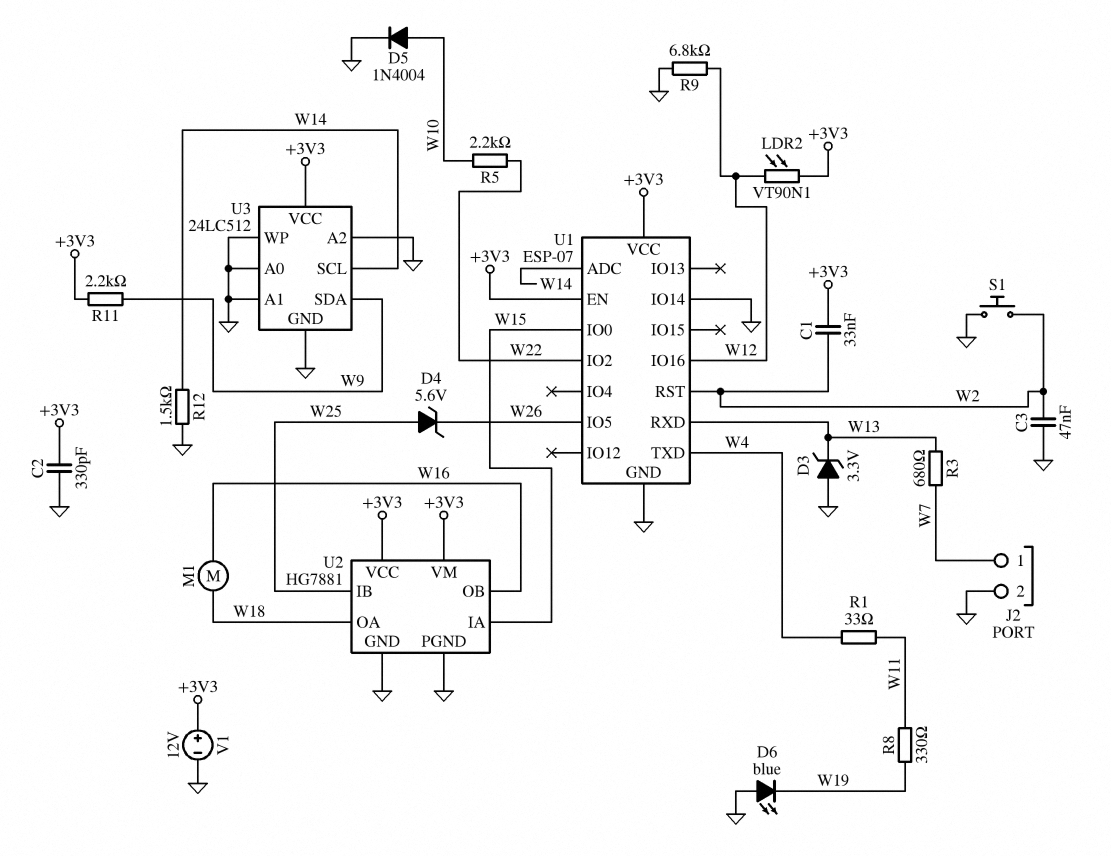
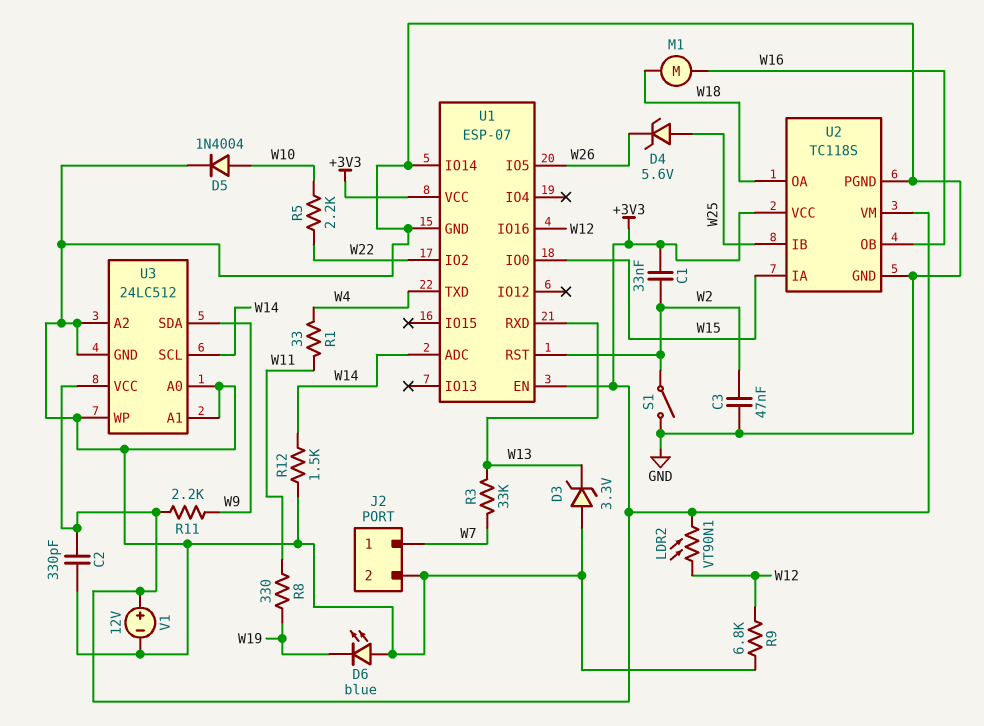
R3: 680 (W7, W13) -> 33k (W7, W13)
S1: button (GND, W2) -> switch (GND, W2)
U2: HG7881 -> TC118S

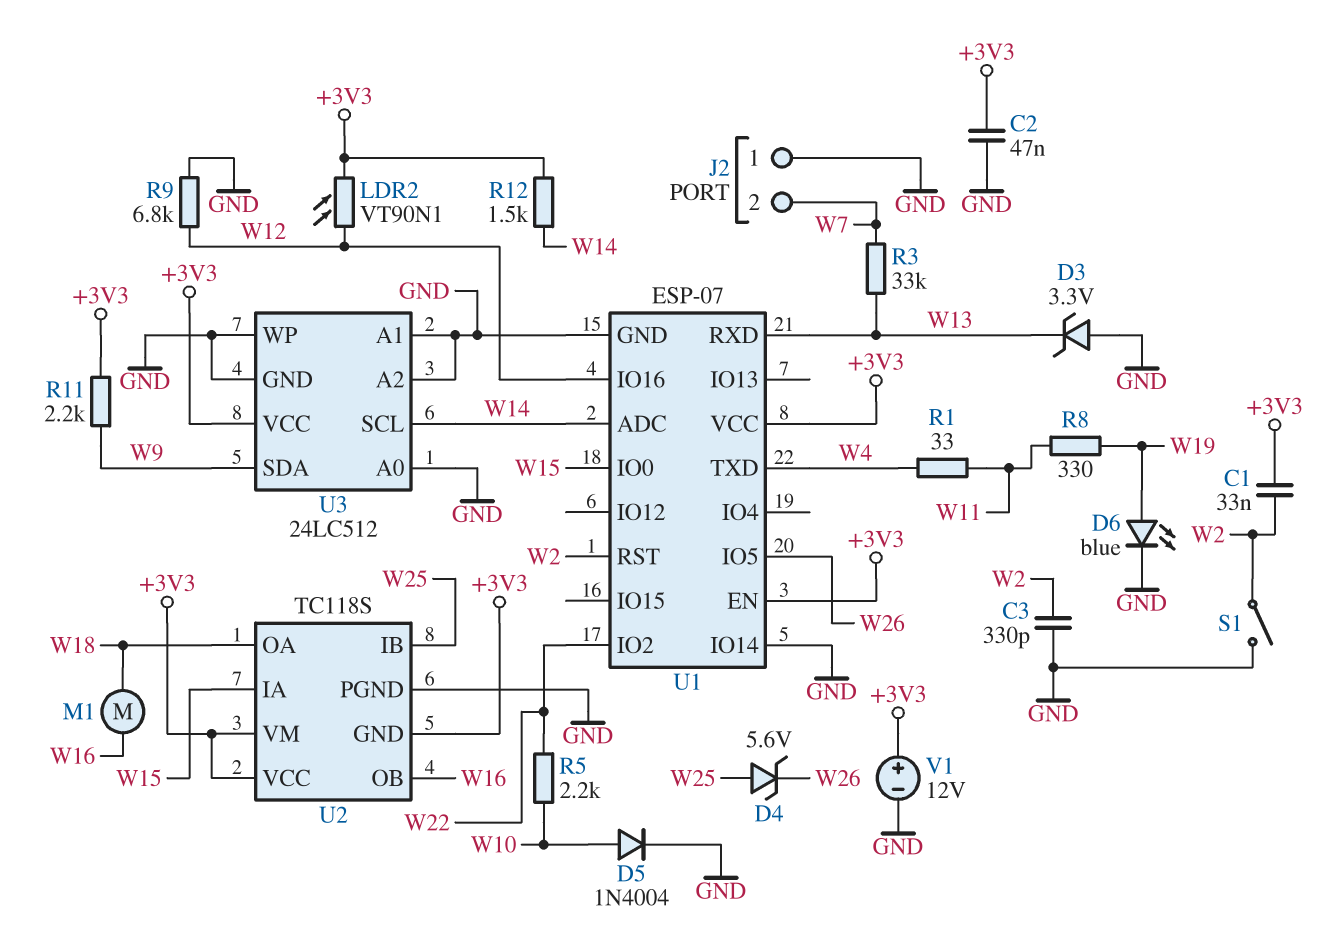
C2: 330pF (+3V3, GND) -> 47nF (+3V3, GND)
C3: 47nF (GND, W2) -> 330pF (GND, W2)
D6: LED blue (A GND, K W19) -> LED blue (A W19, K GND)
J2 pin 1: W7 -> GND
J2 pin 2: GND -> W7
R12: 1.5k (GND, W14) -> 1.5k (+3V3, W14)
U2 pin GND: GND -> +3V3

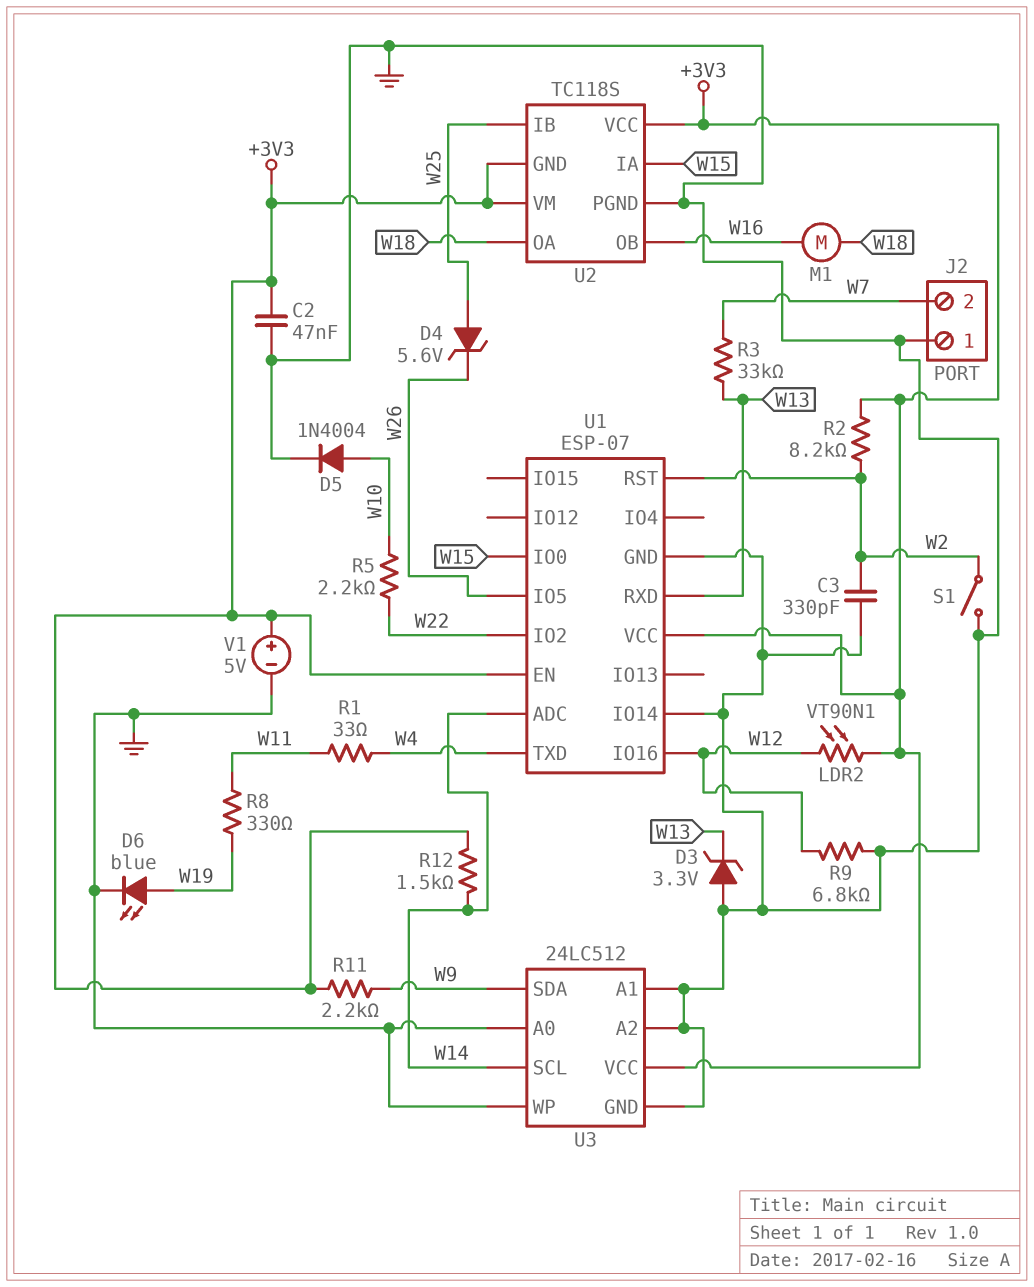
C1: 33nF (+3V3, W2) -> none
R2: none -> 8.2k (+3V3, W2)
V1: 12V (plus +3V3, minus GND) -> 5V (plus +3V3, minus GND)

